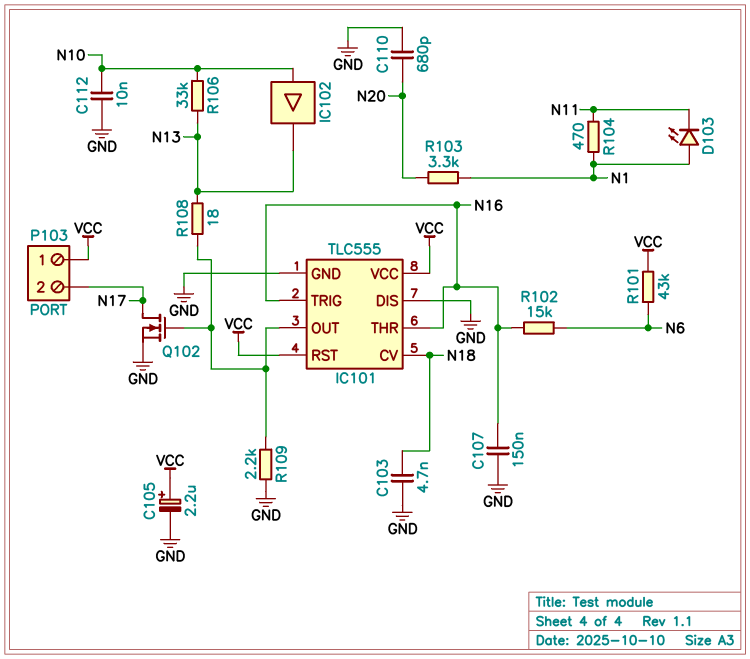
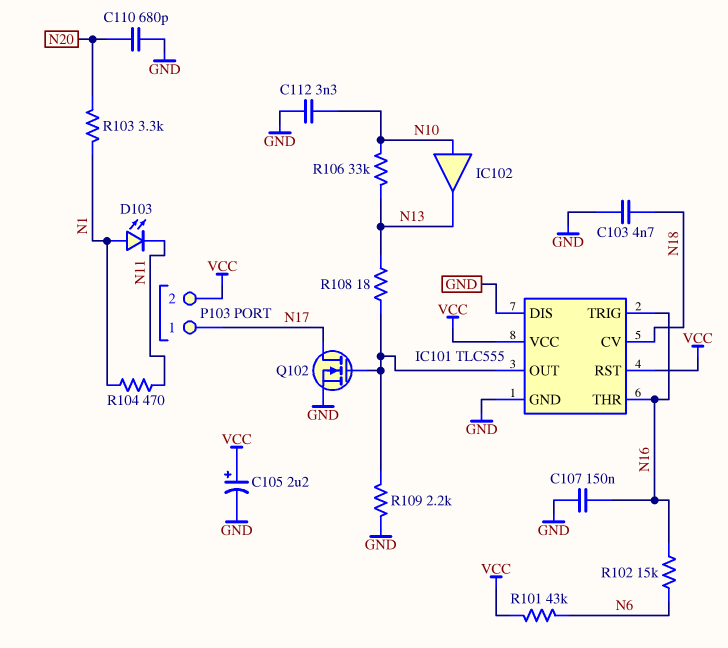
C112: 10nF (GND, N10) -> 3.3nF (GND, N10)
P103 pin 1: VCC -> N17
P103 pin 2: N17 -> VCC

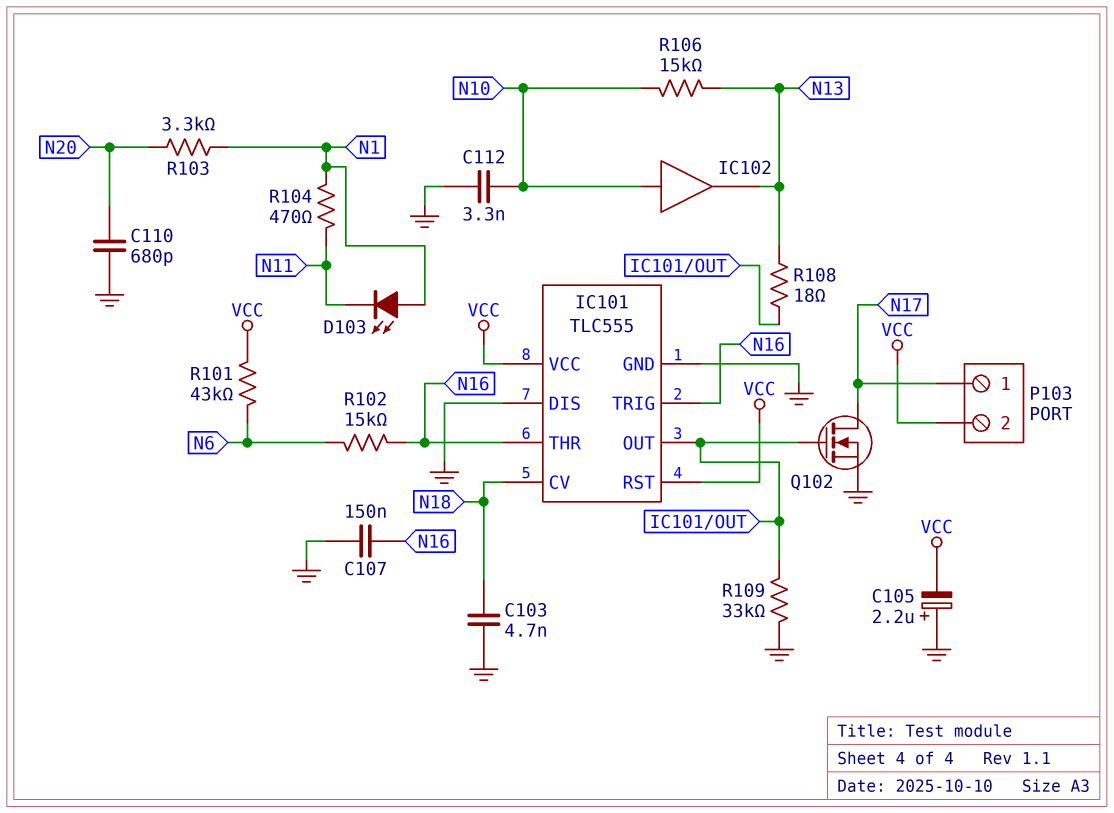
C105: 2.2uF (plus VCC, minus GND) -> 2.2uF (plus GND, minus VCC)
R106: 33k (N10, N13) -> 15k (N10, N13)
R109: 2.2k (GND, IC101/OUT) -> 33k (GND, IC101/OUT)

